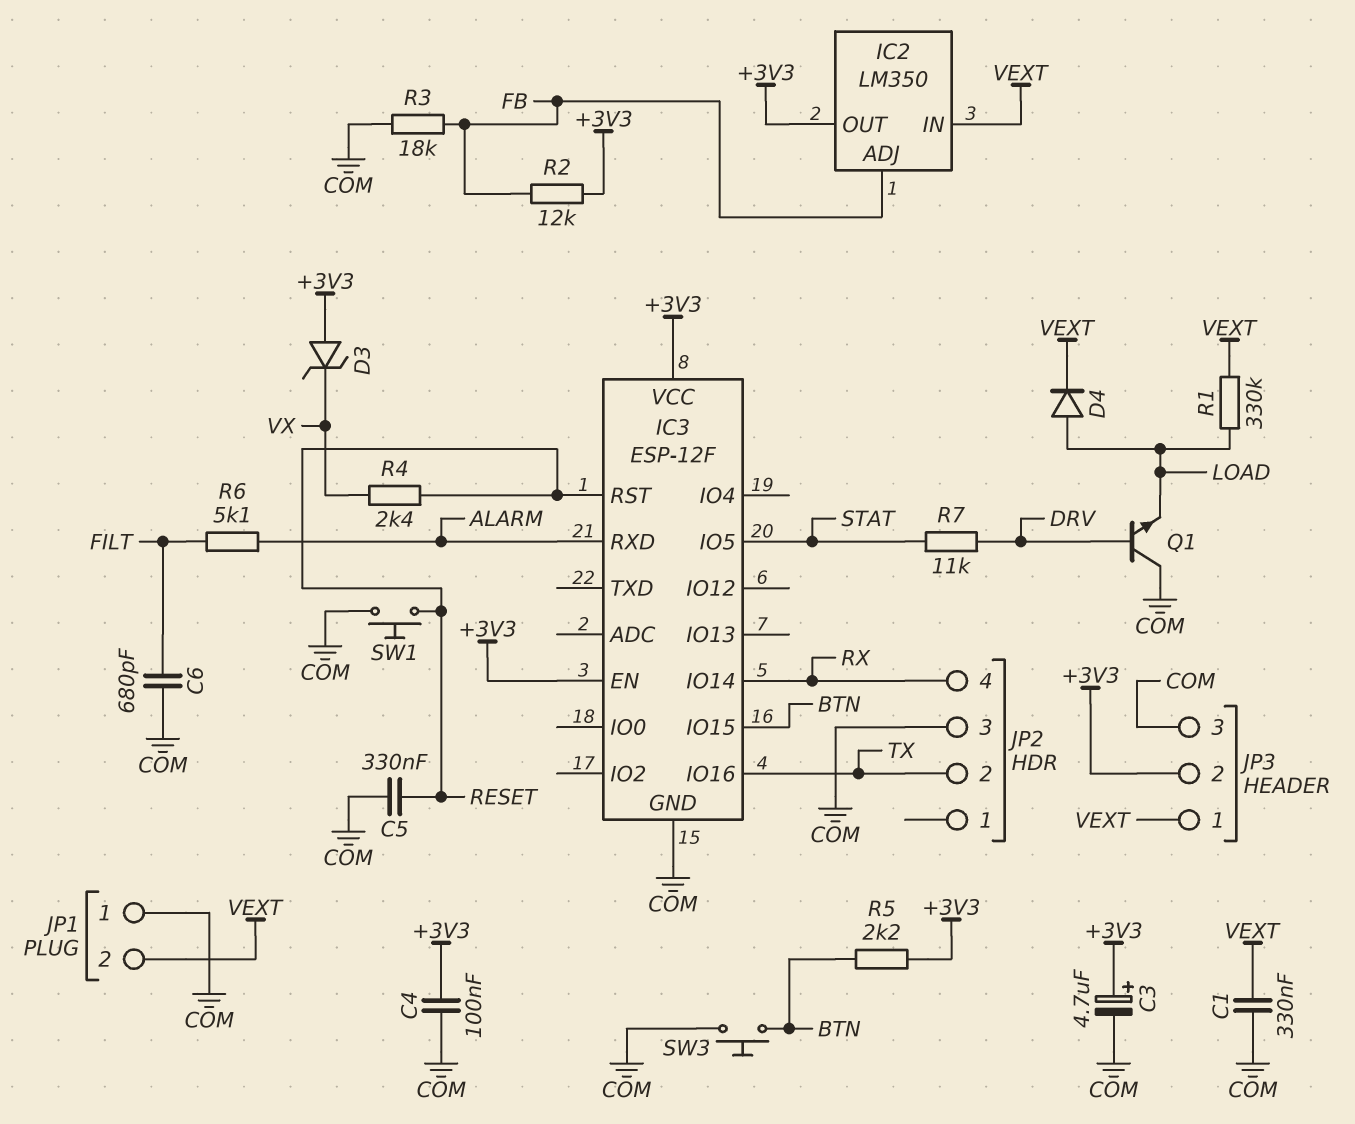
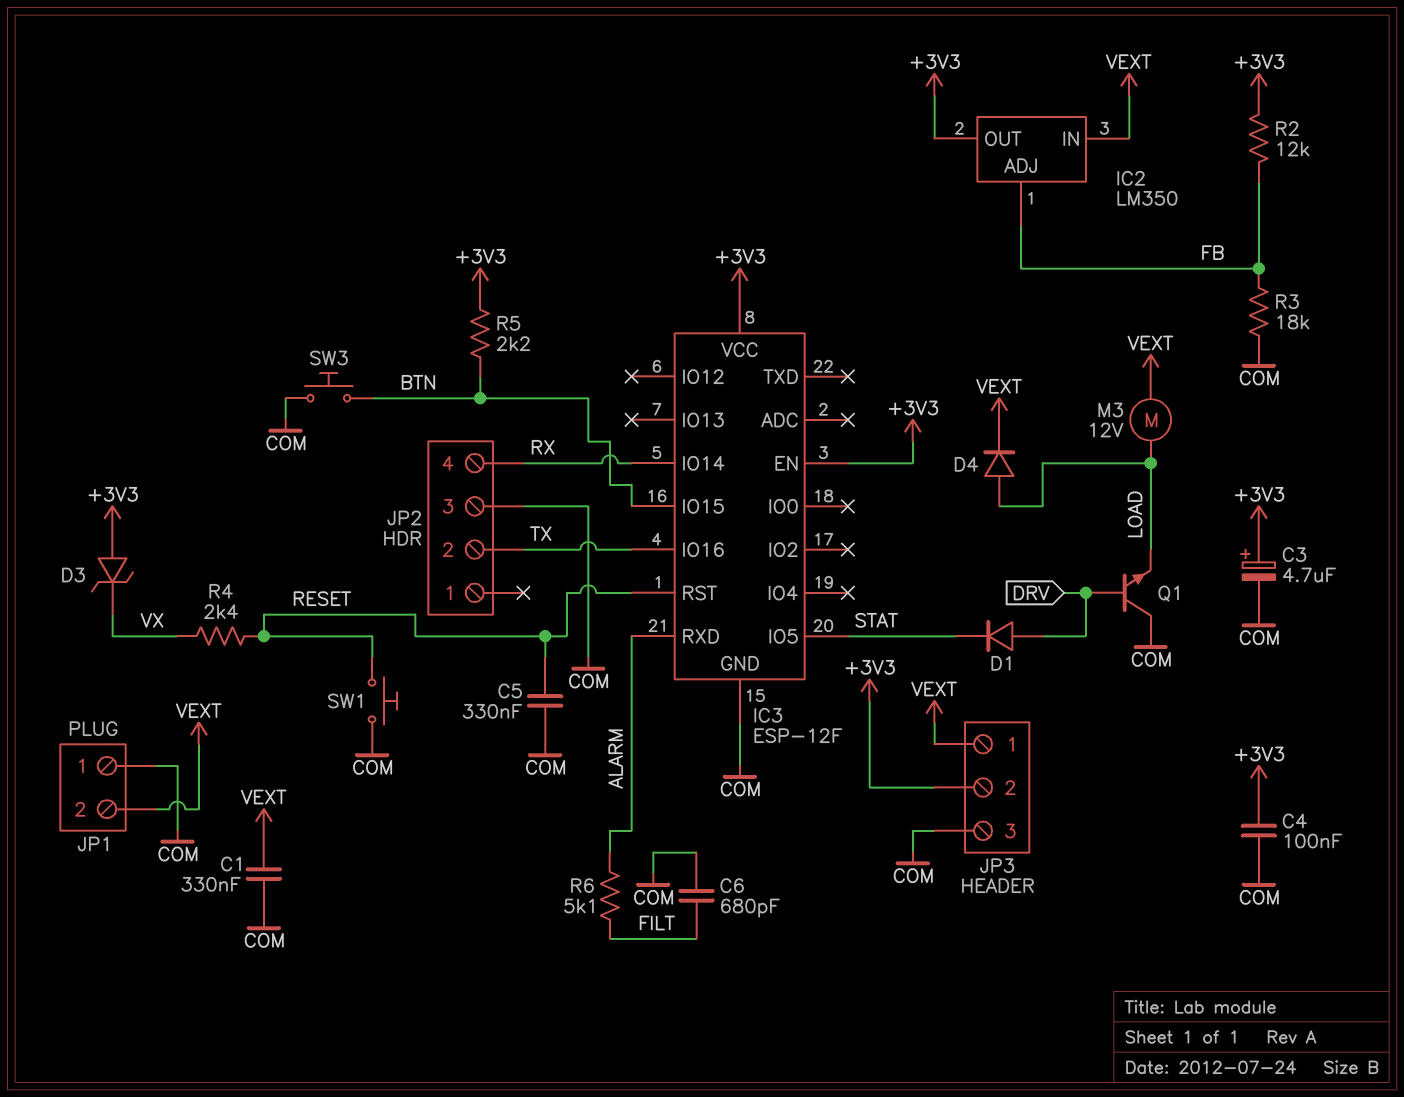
D1: none -> diode (A DRV, K STAT)
M3: none -> motor 12V (LOAD, VEXT)
R1: 330k (LOAD, VEXT) -> none
R7: 11k (DRV, STAT) -> none

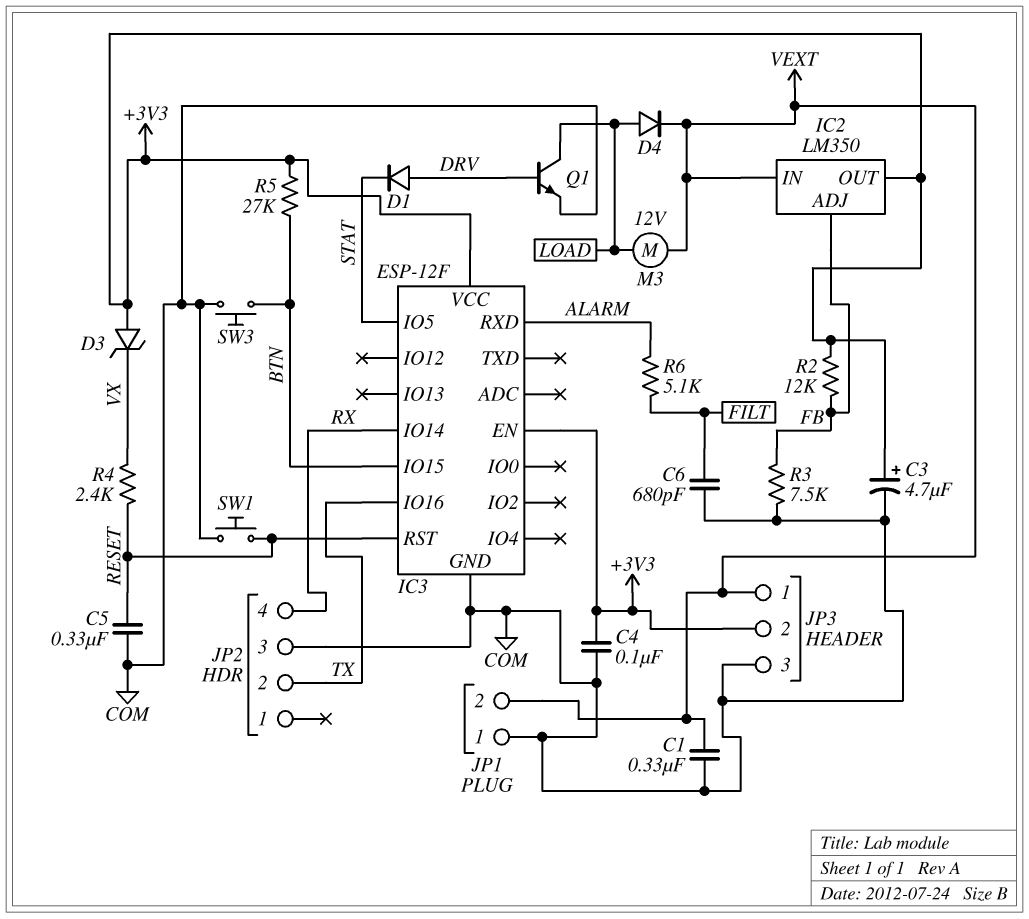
Q1: NPN (B DRV, C COM, E LOAD) -> NPN (B DRV, C LOAD, E COM)
R3: 18k (COM, FB) -> 7.5k (COM, FB)
R5: 2.2k (+3V3, BTN) -> 27k (+3V3, BTN)

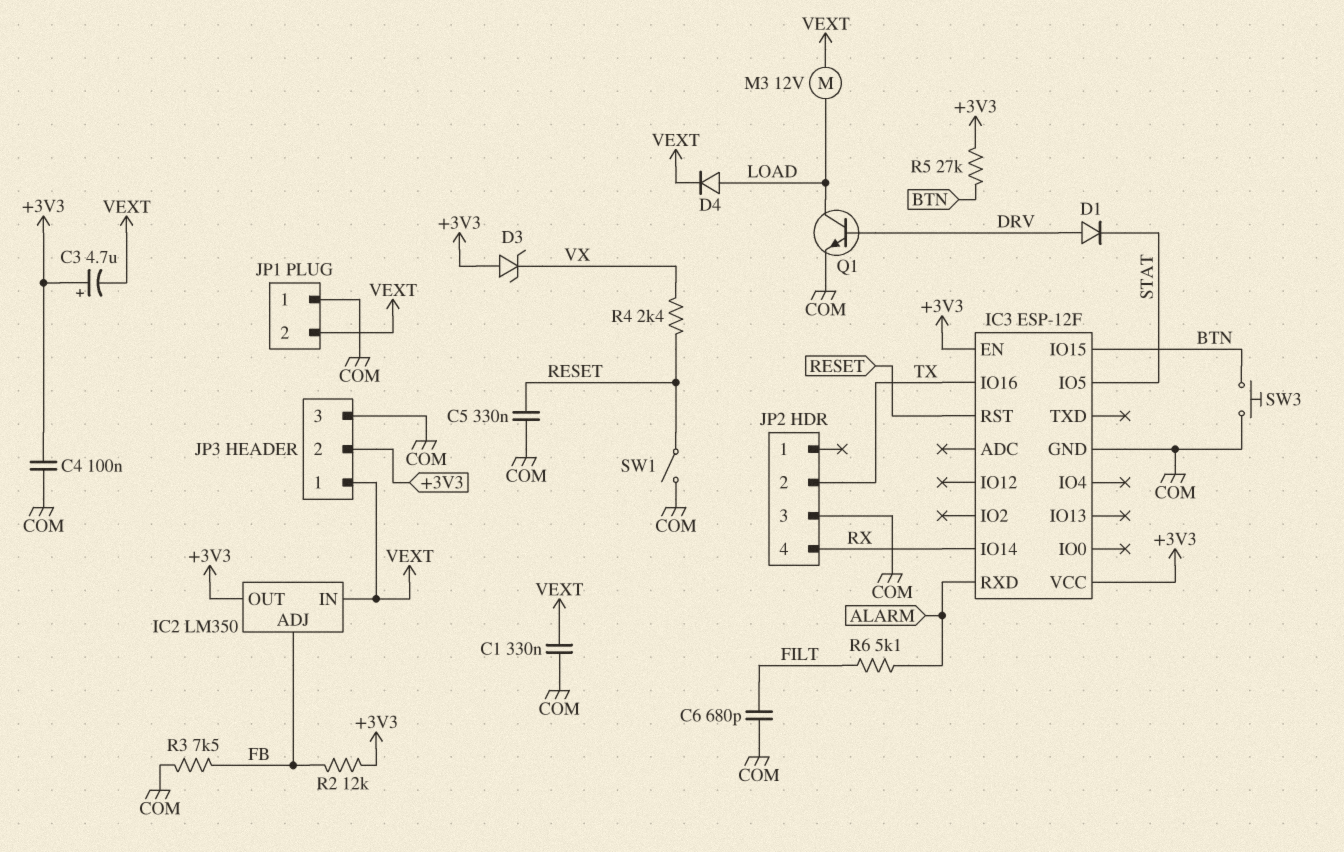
C3: 4.7uF (plus +3V3, minus COM) -> 4.7uF (plus +3V3, minus VEXT)
SW1: button (COM, RESET) -> switch (COM, RESET)

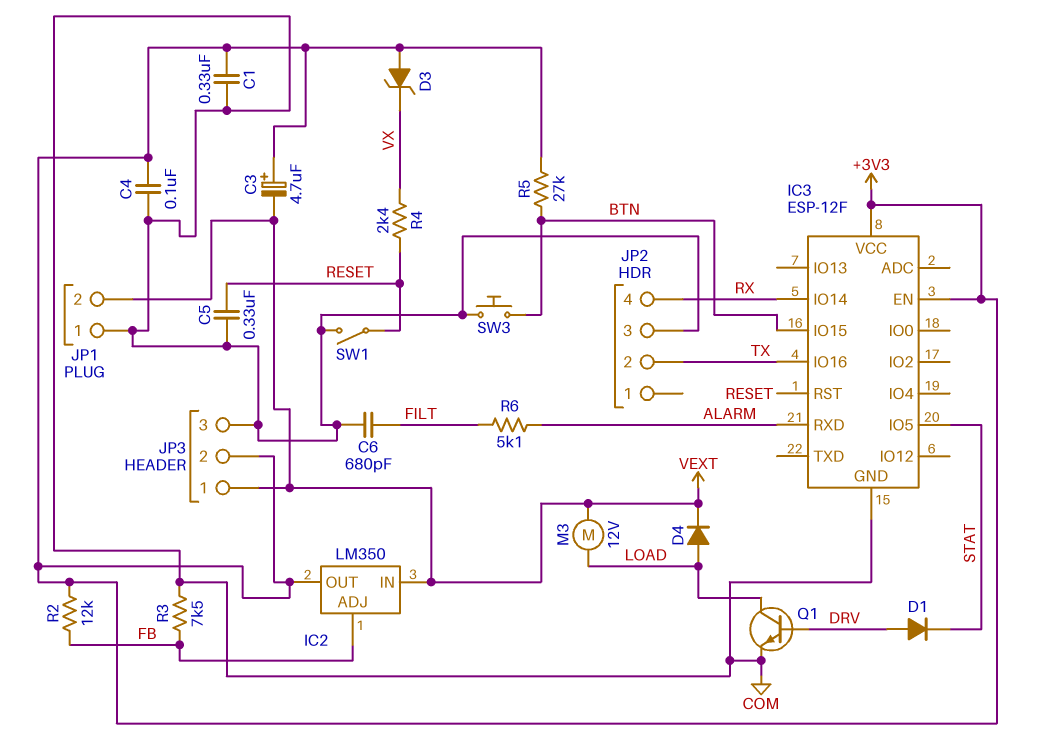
C1: 330nF (COM, VEXT) -> 330nF (+3V3, COM)

